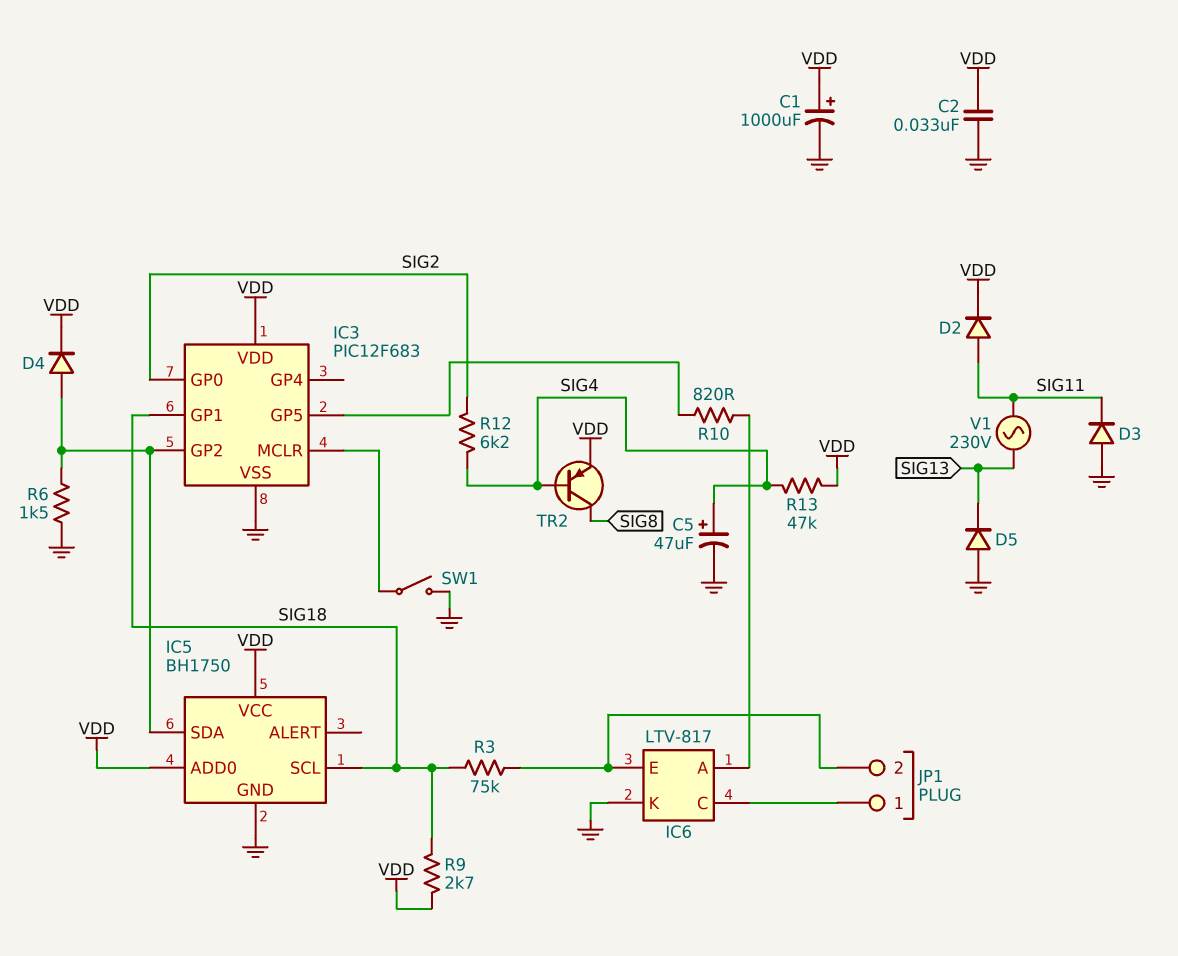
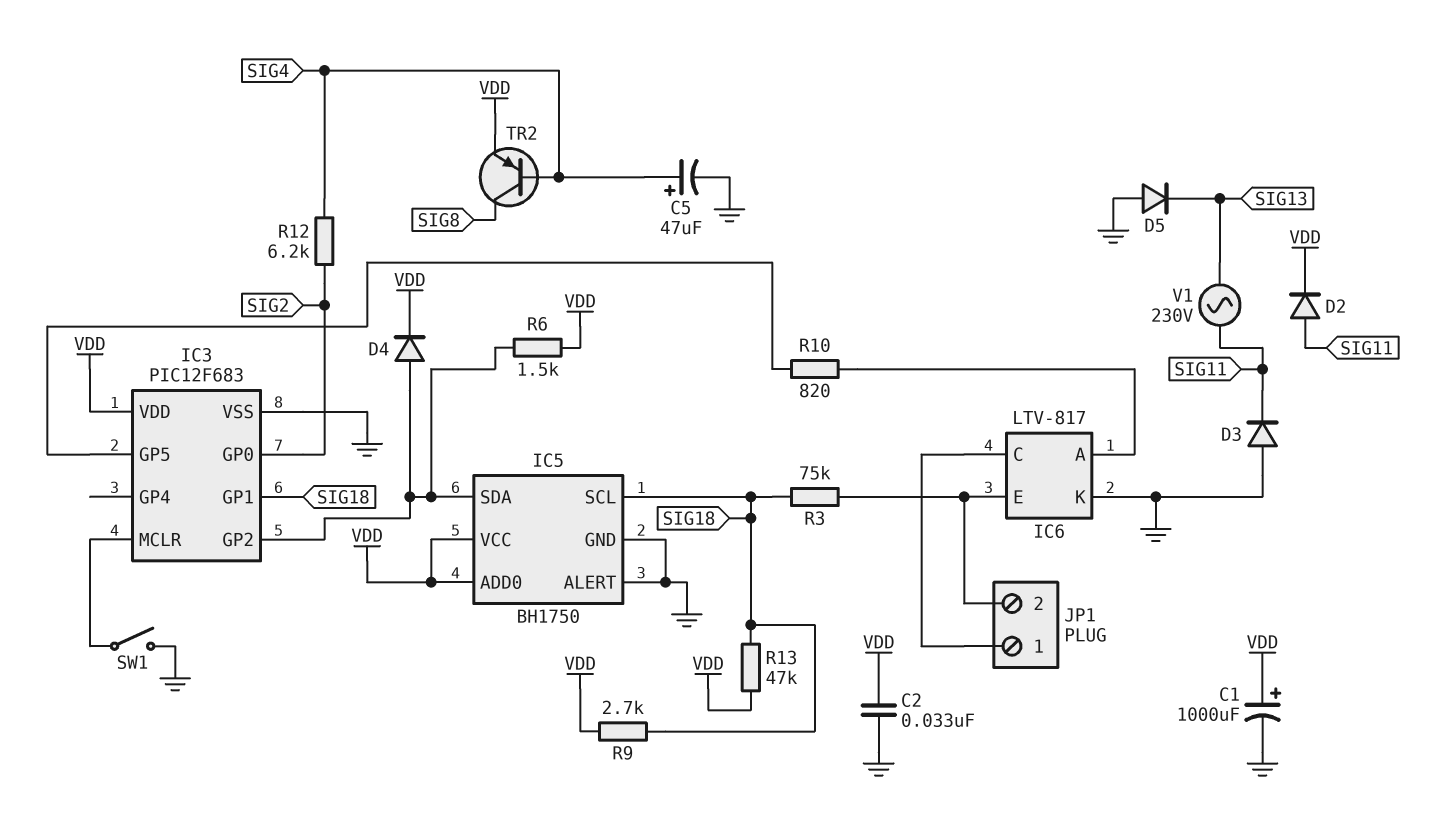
IC5 pin ALERT: none -> GND
R6: 1.5k (GND, IC3/GP2) -> 1.5k (IC3/GP2, VDD)
R13: 47k (SIG4, VDD) -> 47k (SIG18, VDD)

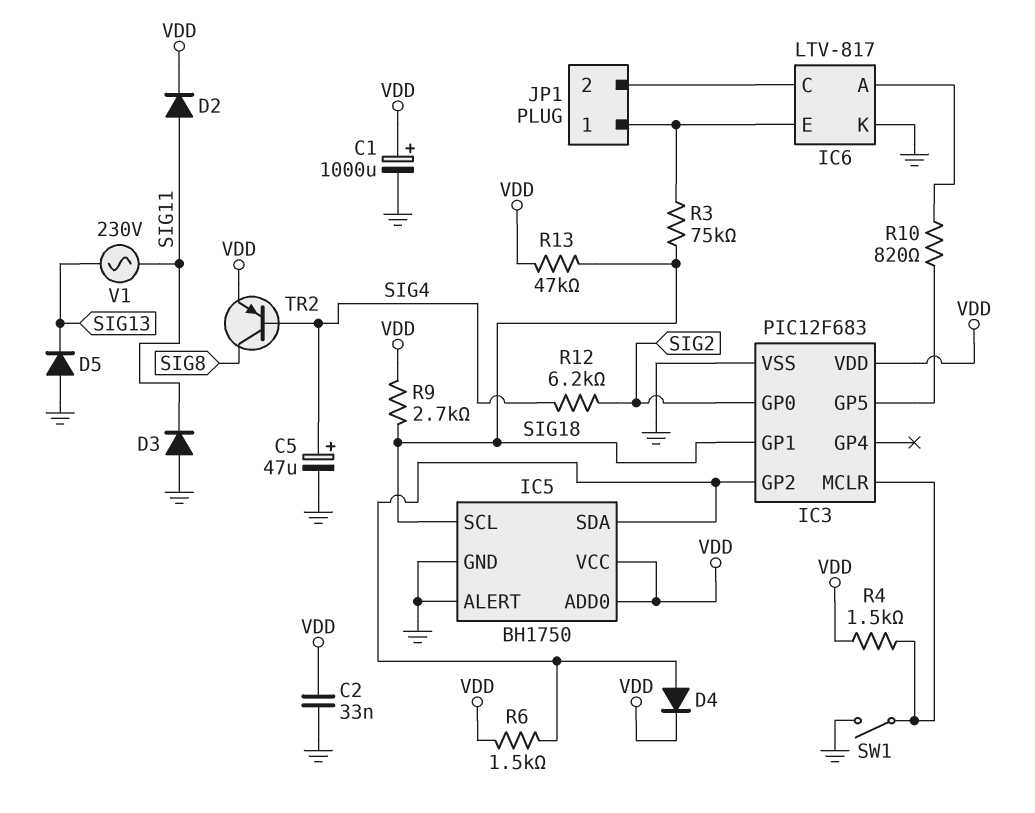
JP1 pin 1: IC6/C -> IC6/E
JP1 pin 2: IC6/E -> IC6/C
R4: none -> 1.5k (IC3/MCLR, VDD)

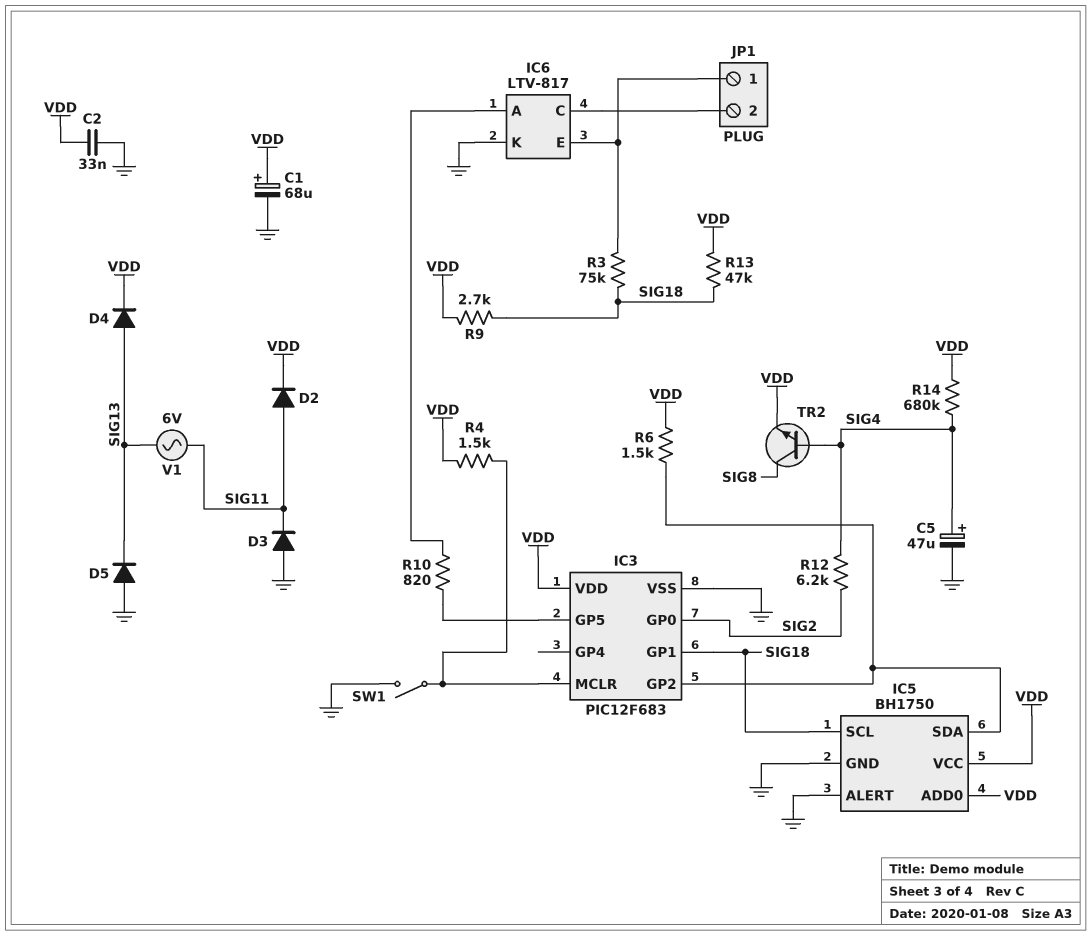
C1: 1000uF (plus VDD, minus GND) -> 68uF (plus VDD, minus GND)
D4: diode (A IC3/GP2, K VDD) -> diode (A SIG13, K VDD)
R14: none -> 680k (SIG4, VDD)
TR2: PNP (B SIG4, C SIG8, E VDD) -> NPN (B SIG4, C SIG8, E VDD)
V1: AC 230V (SIG11, SIG13) -> AC 6V (SIG11, SIG13)

